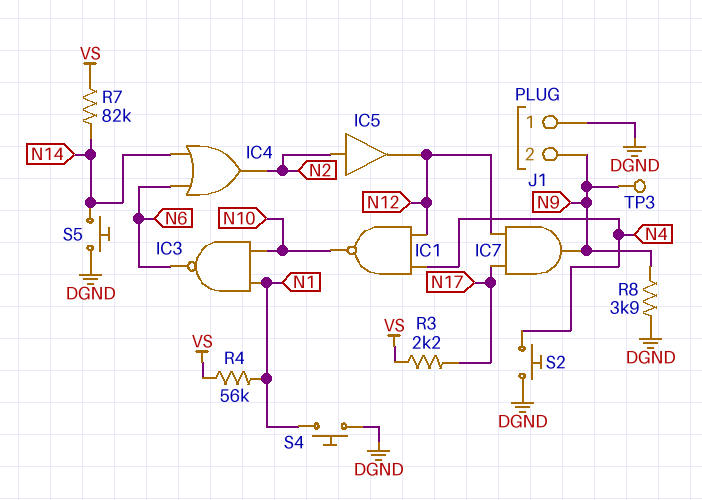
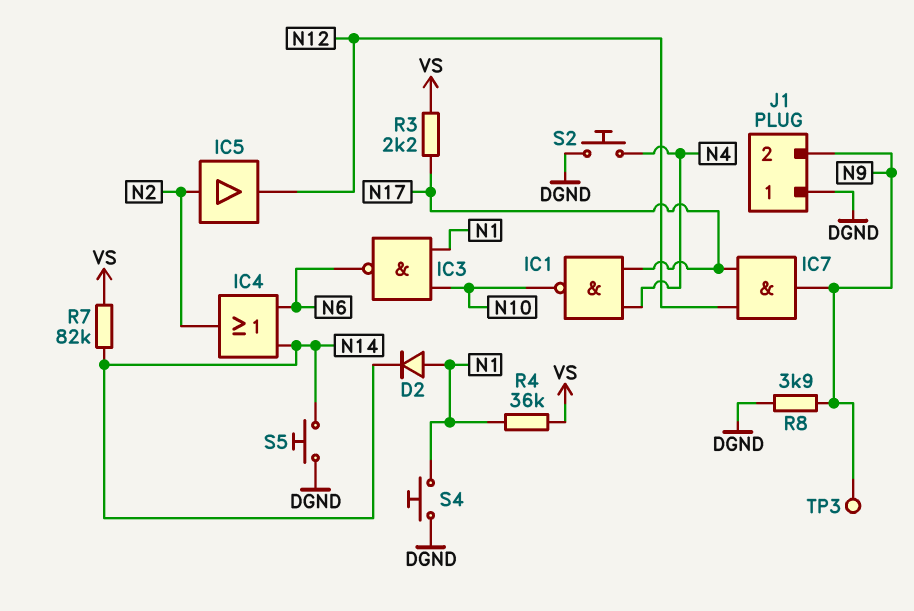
D2: none -> diode (A N1, K N14)
IC1: NAND (in N4, in N12, out N10) -> NAND (in N4, in N17, out N10)
R4: 56k (N1, VS) -> 36k (N1, VS)

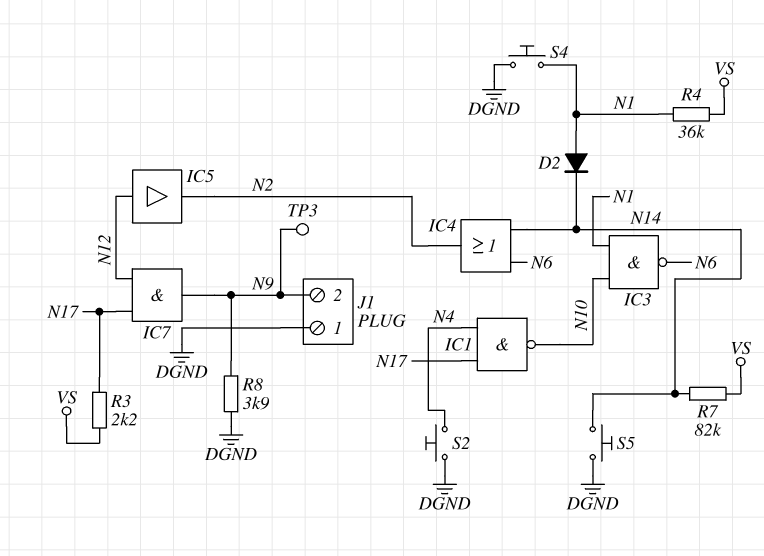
IC5: buffer (in N2, out N12) -> buffer (in N12, out N2)

